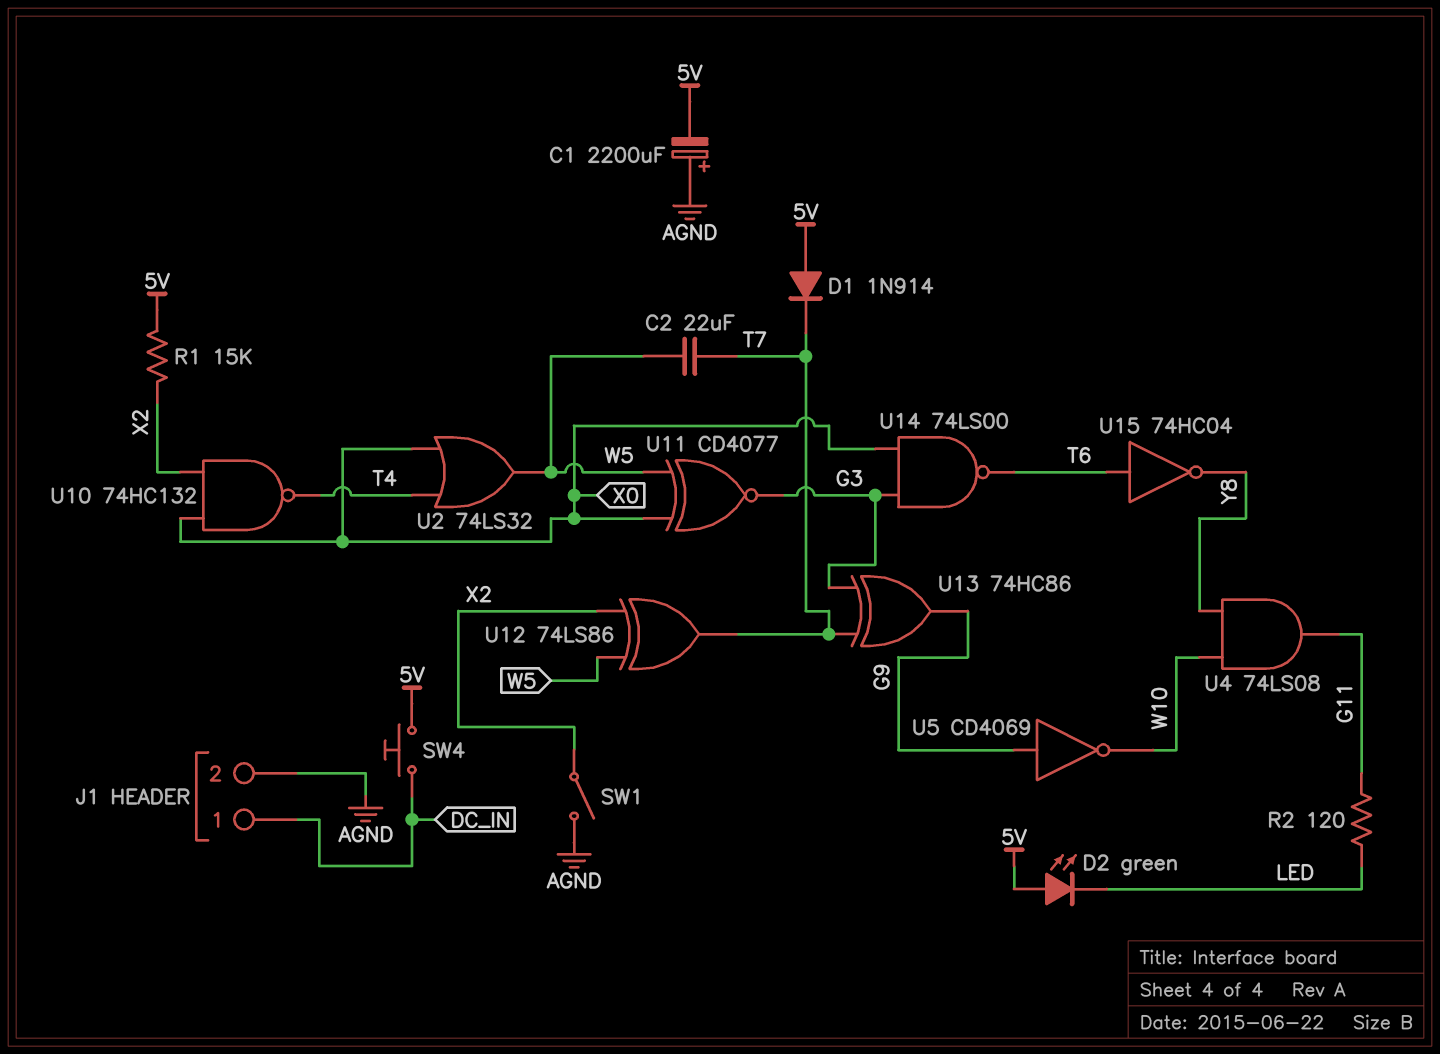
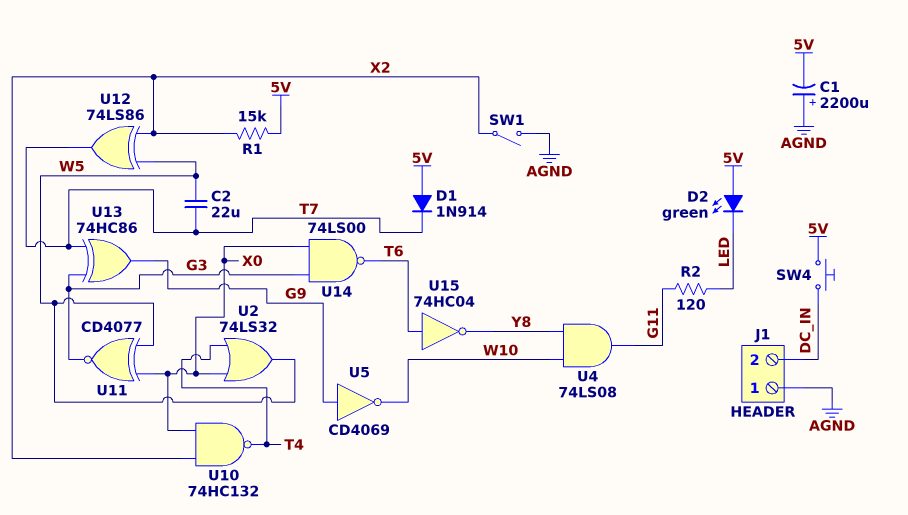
J1 pin 1: DC_IN -> AGND
J1 pin 2: AGND -> DC_IN

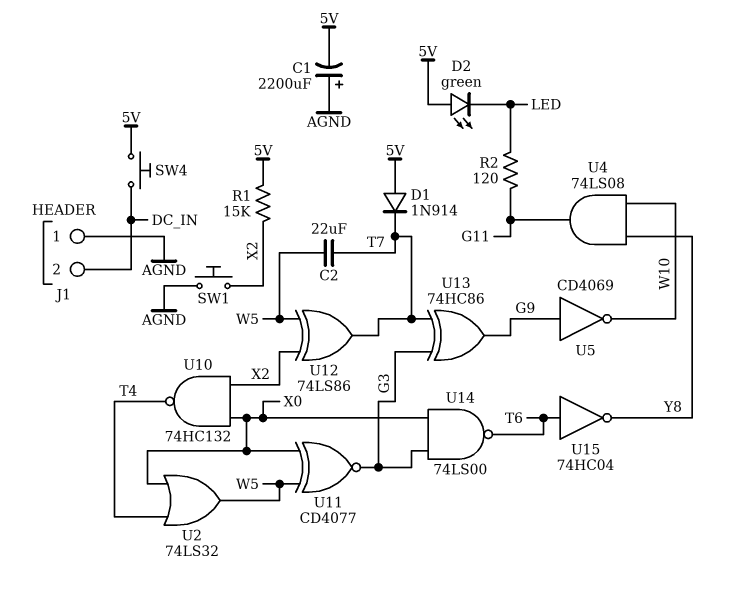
SW1: switch (AGND, X2) -> button (AGND, X2)

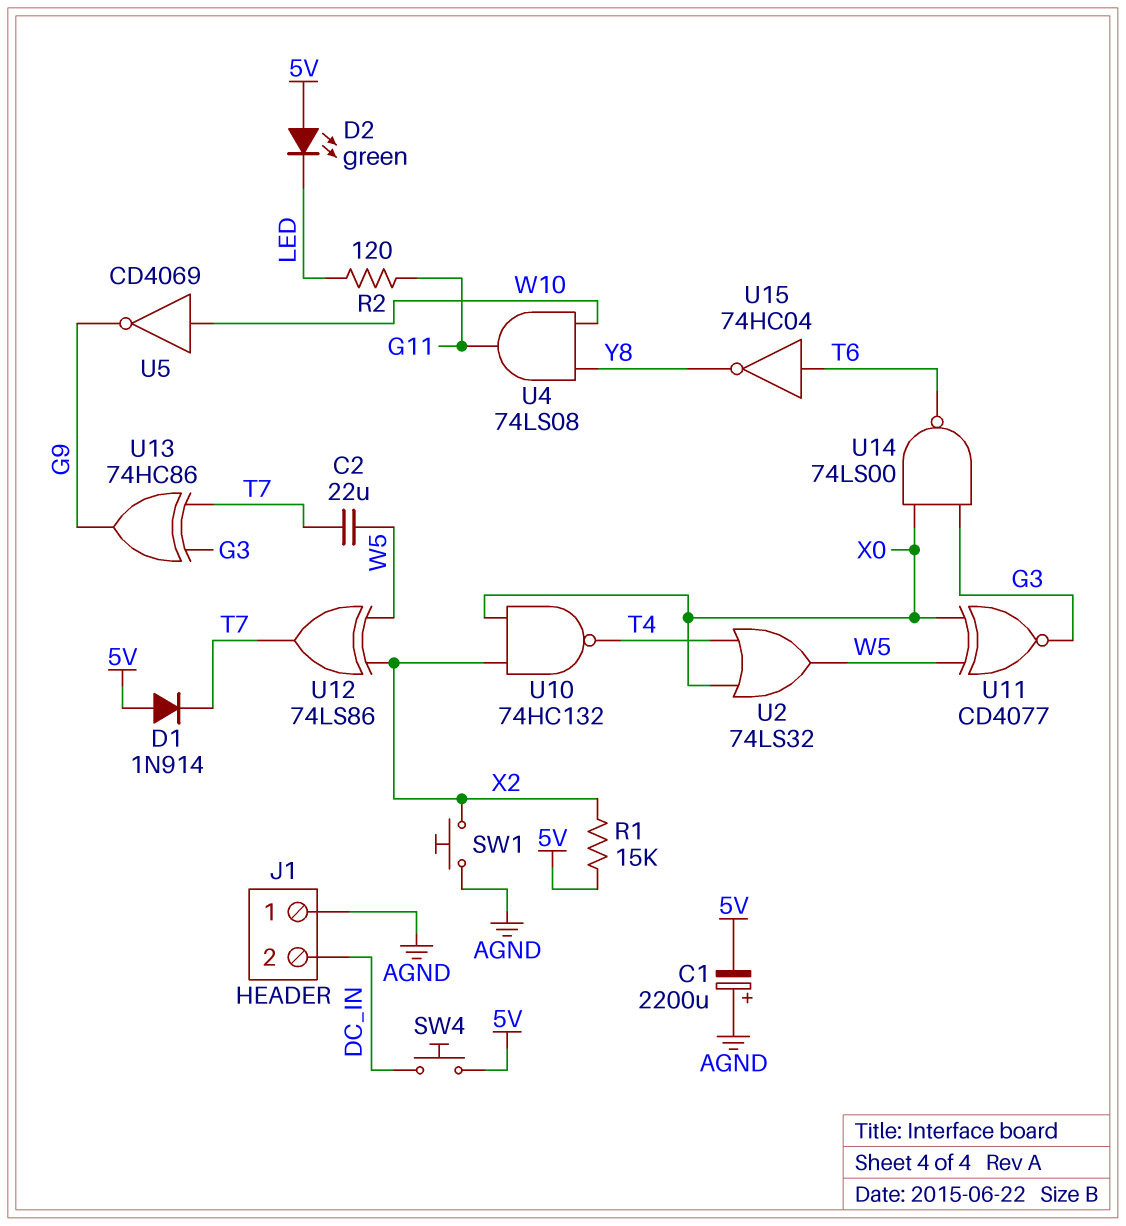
U5: NOT CD4069 (in G9, out W10) -> NOT CD4069 (in W10, out G9)

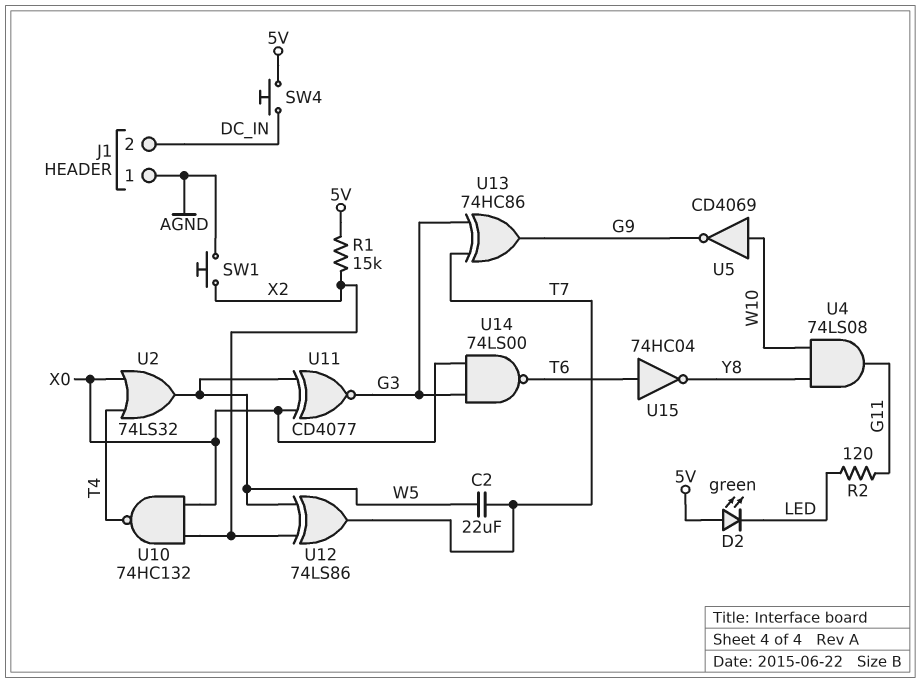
C1: 2200uF (plus AGND, minus 5V) -> none
D1: diode 1N914 (A 5V, K T7) -> none

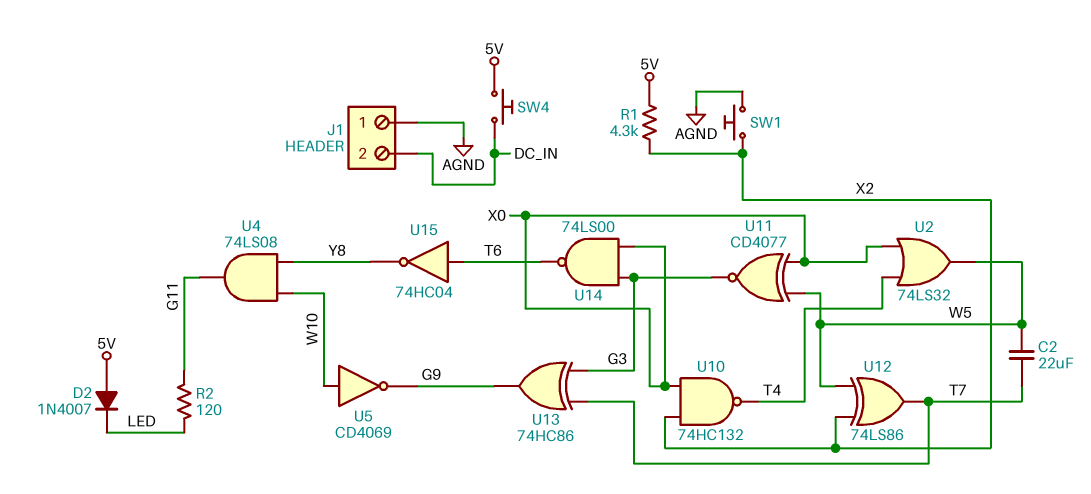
D2: LED green (A 5V, K LED) -> diode 1N4007 (A 5V, K LED)
R1: 15k (5V, X2) -> 4.3k (5V, X2)

